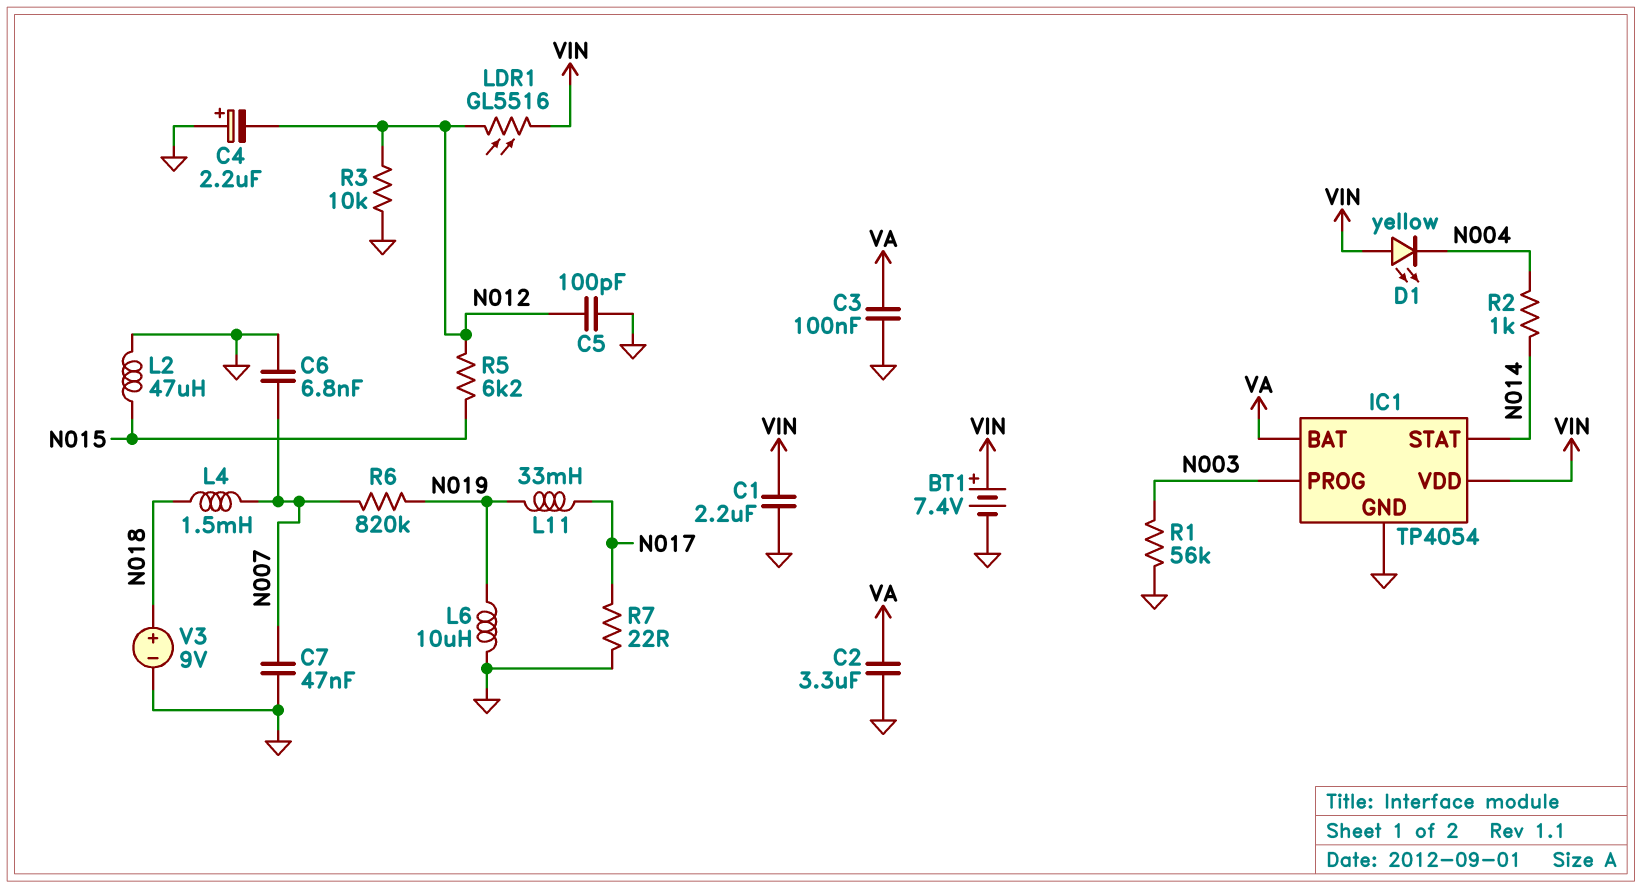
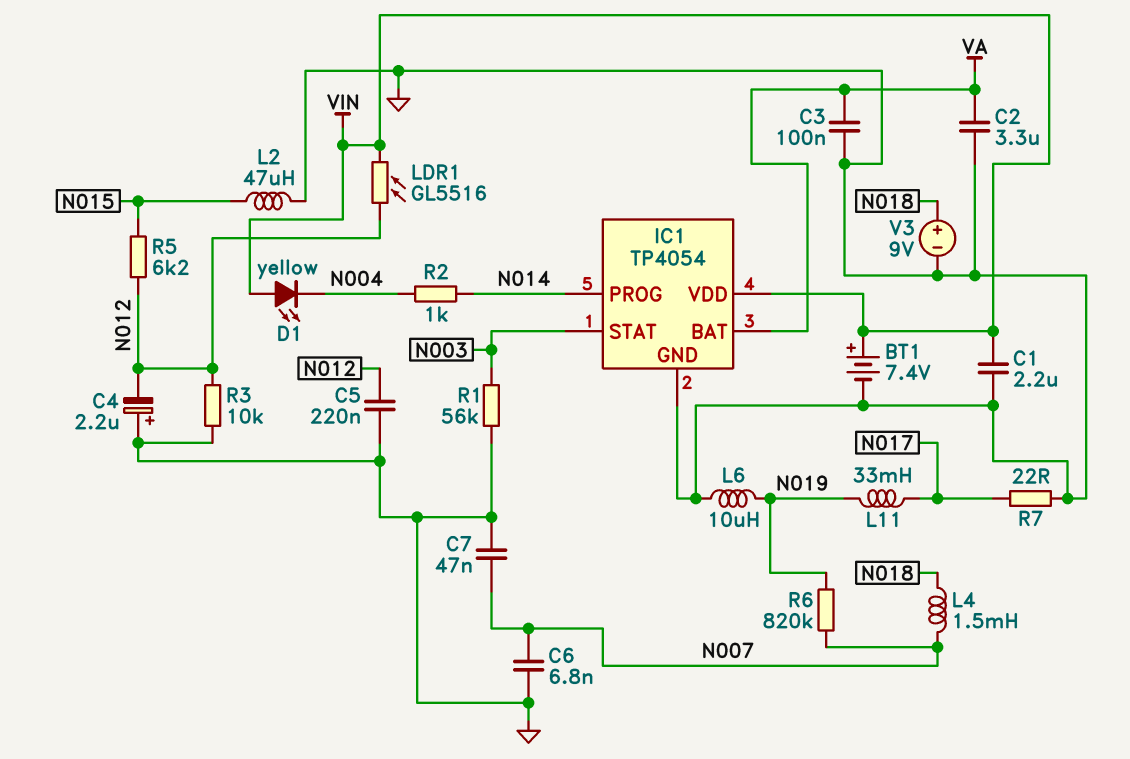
C5: 100pF (GND, N012) -> 220nF (GND, N012)
IC1 pin PROG: N003 -> N014
IC1 pin STAT: N014 -> N003

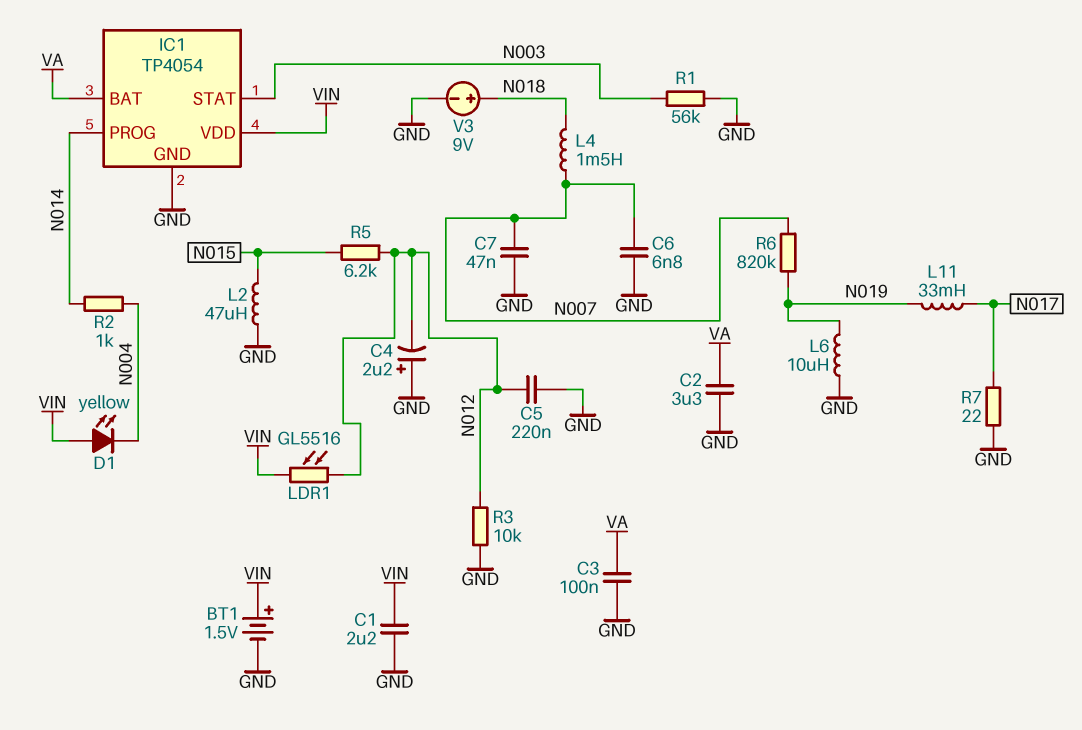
BT1: 7.4V (plus VIN, minus GND) -> 1.5V (plus VIN, minus GND)

